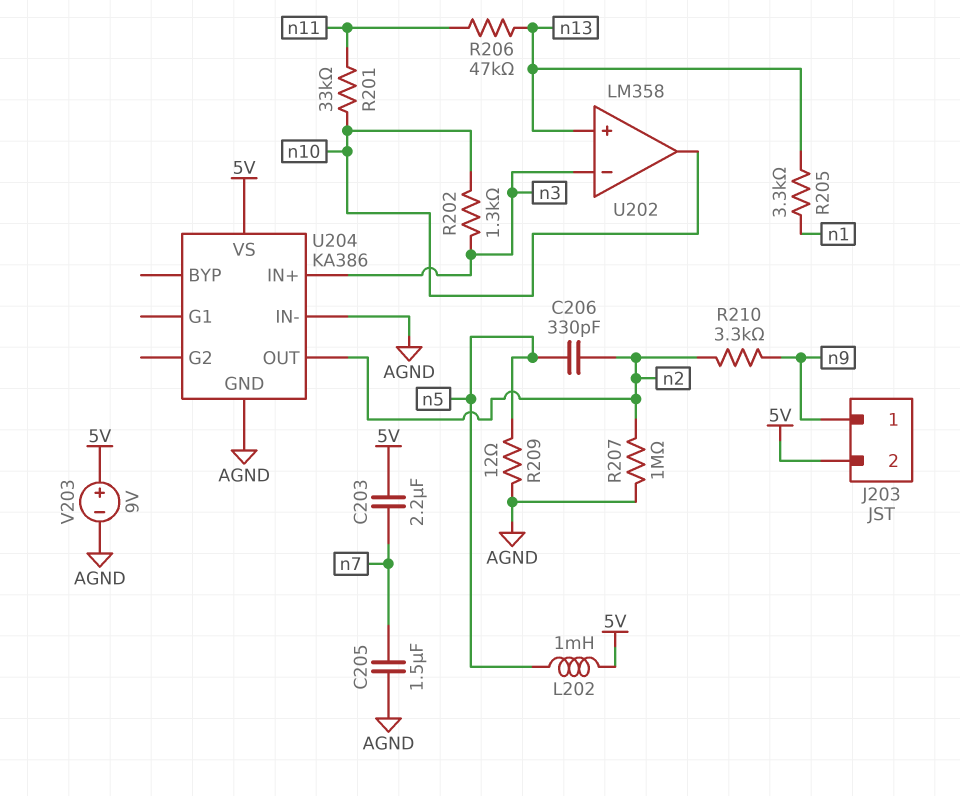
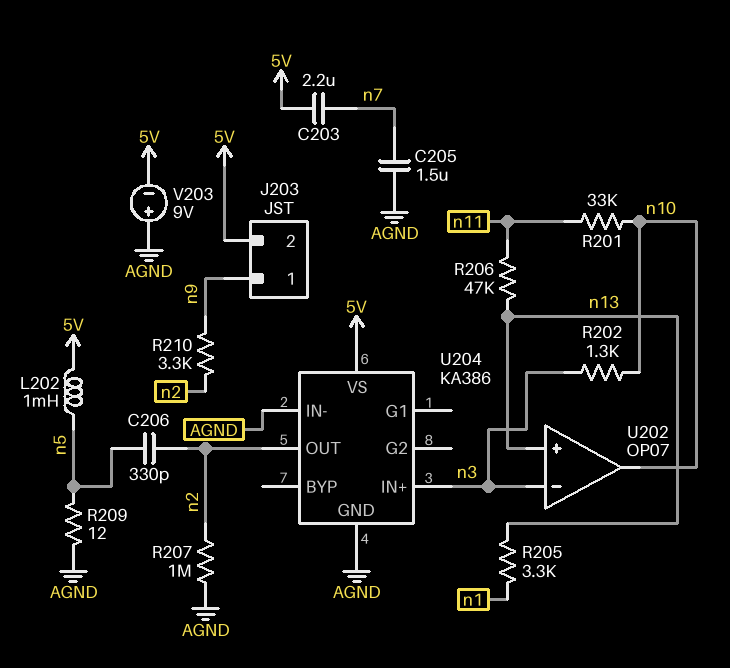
U202: LM358 -> OP07
V203: 9V (plus 5V, minus AGND) -> 9V (plus AGND, minus 5V)

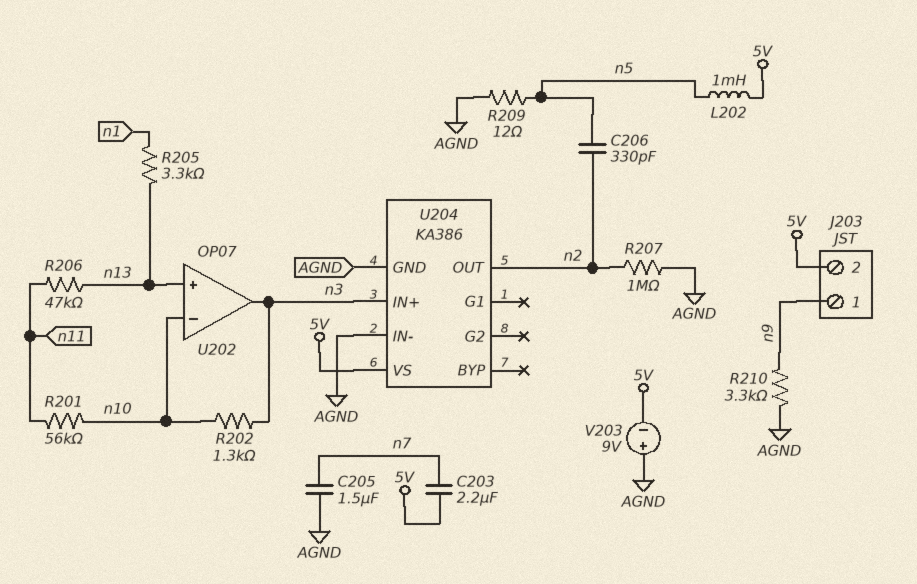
R201: 33k (n10, n11) -> 56k (n10, n11)
R210: 3.3k (n2, n9) -> 3.3k (AGND, n9)
U202 pin in-: n3 -> n10
U202 pin out: n10 -> n3

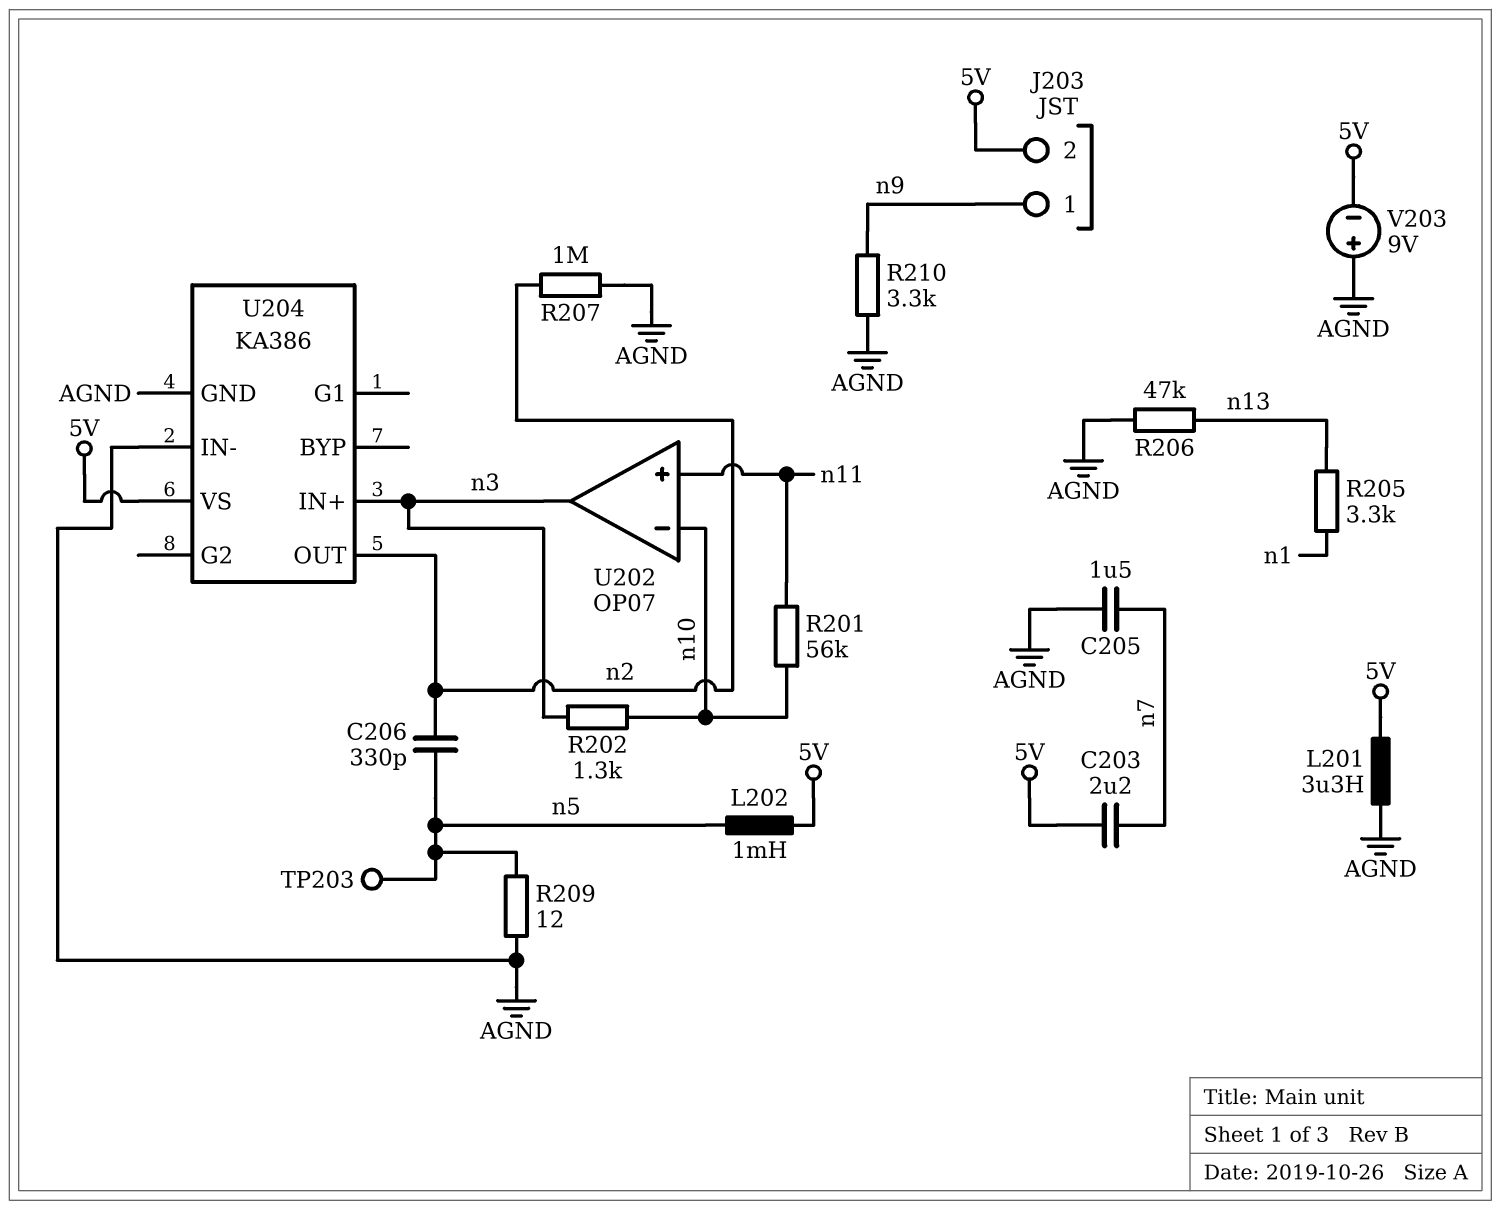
L201: none -> 3.3uH (5V, AGND)
R206: 47k (n11, n13) -> 47k (AGND, n13)
TP203: none -> test point (n5)
U202 pin in+: n13 -> n11

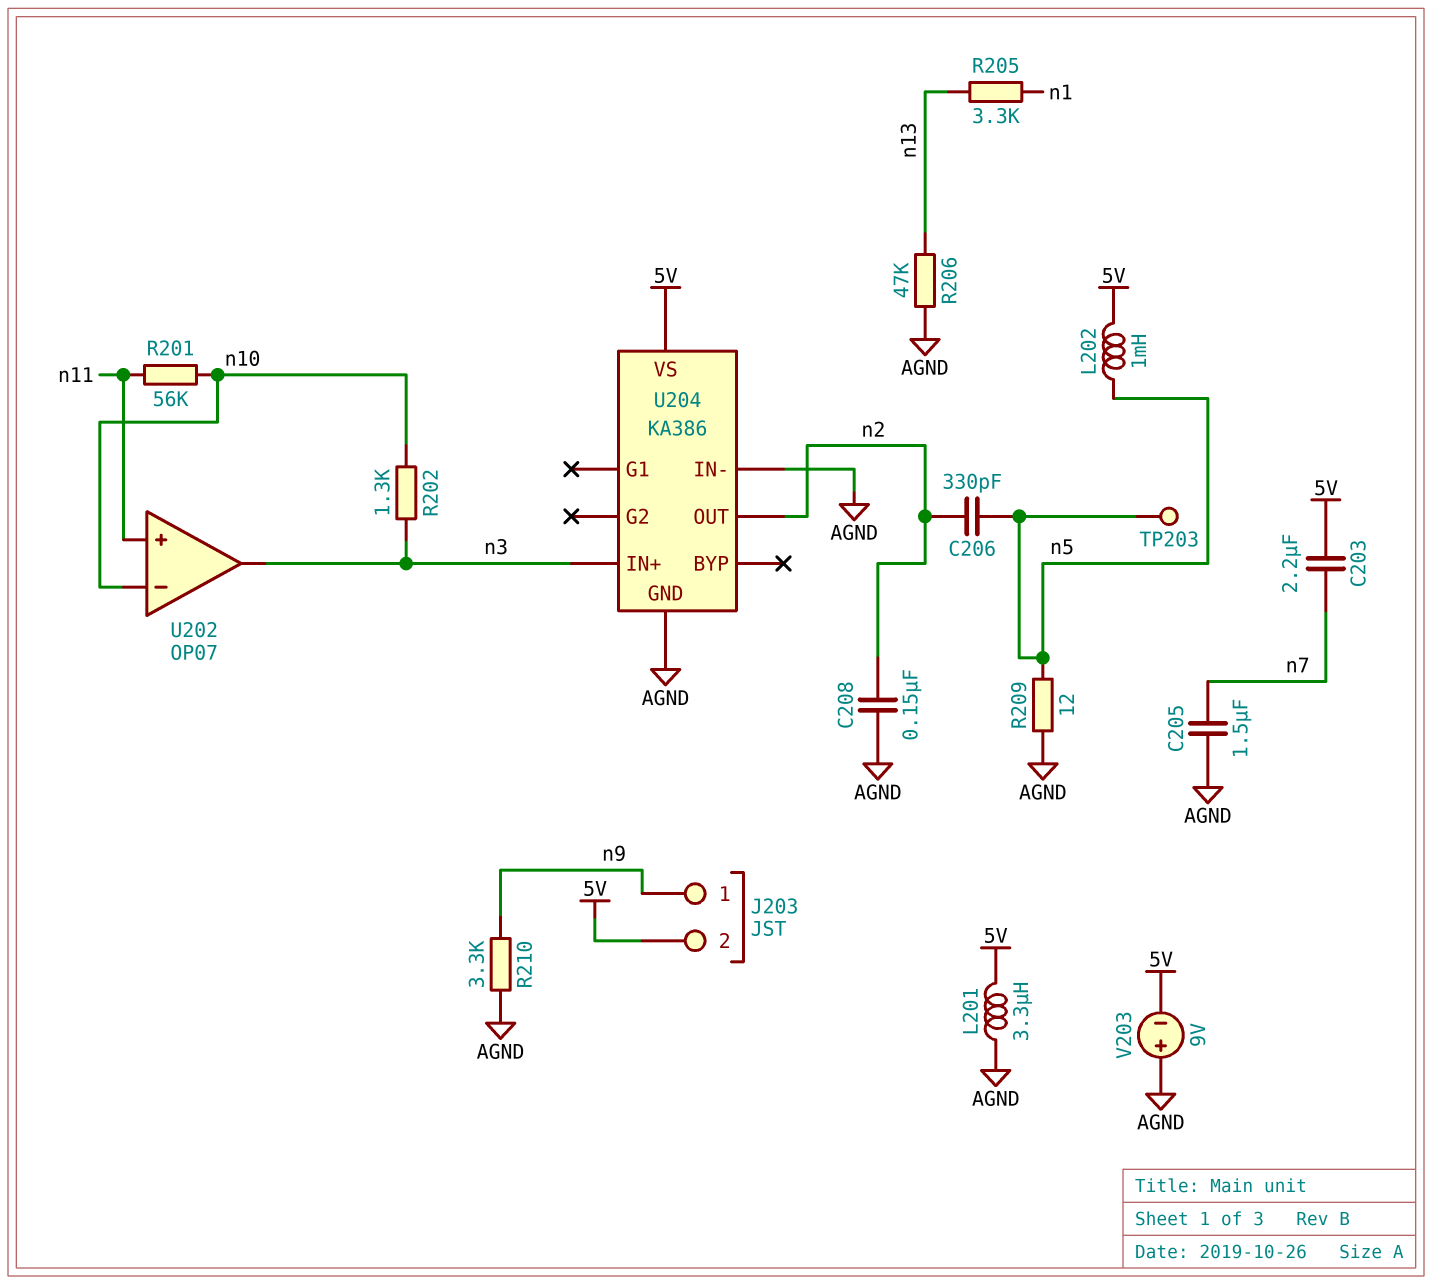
C208: none -> 150nF (AGND, n2)
R207: 1M (AGND, n2) -> none

